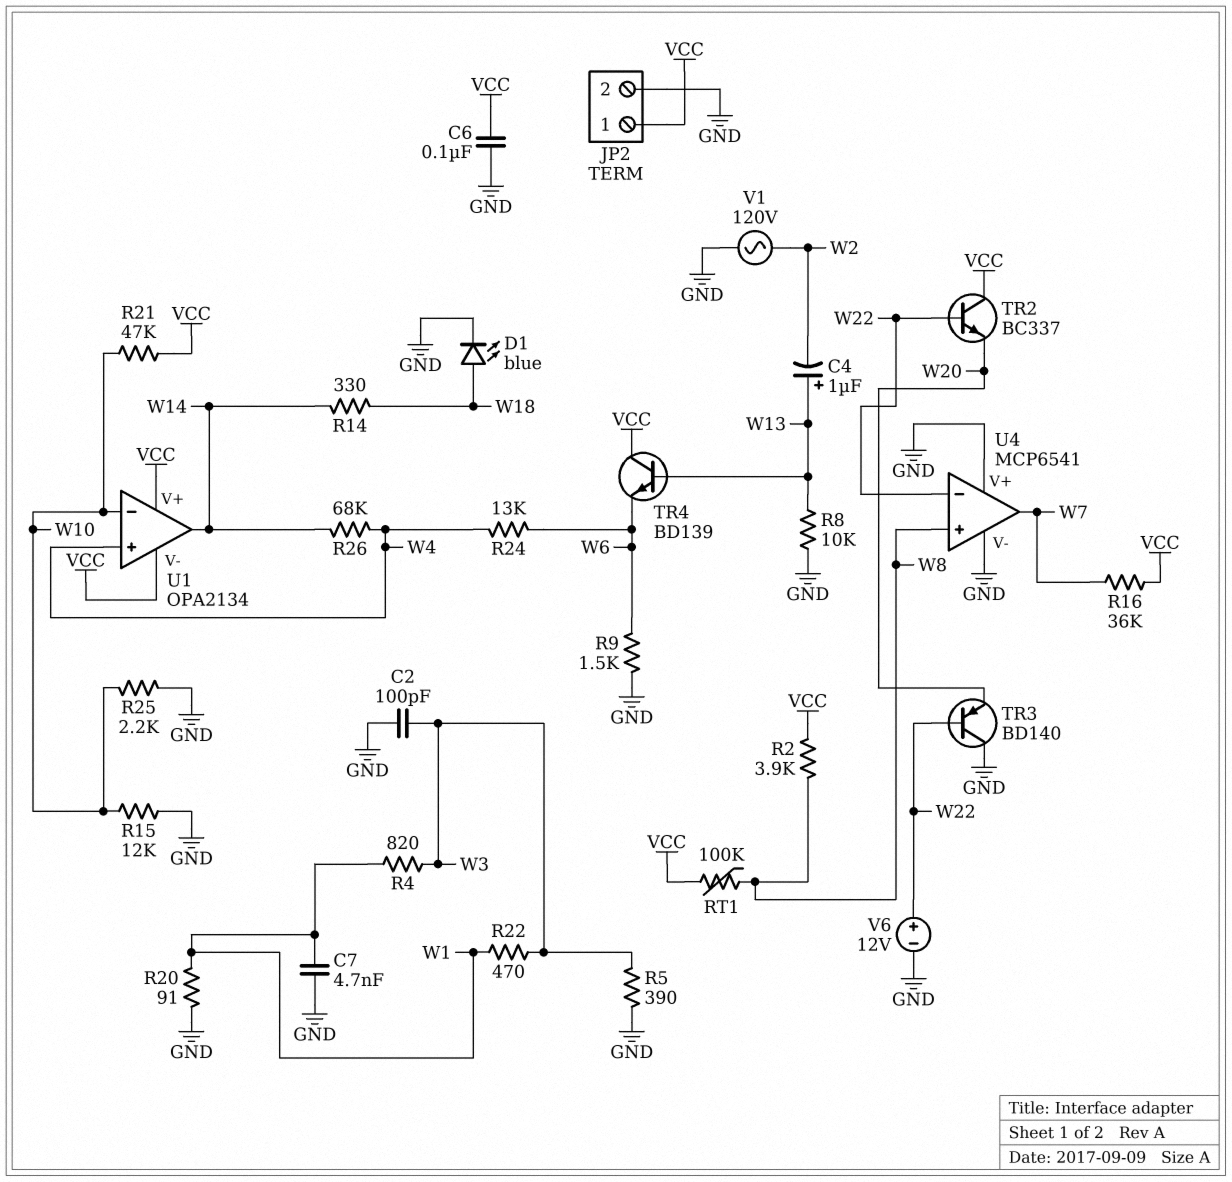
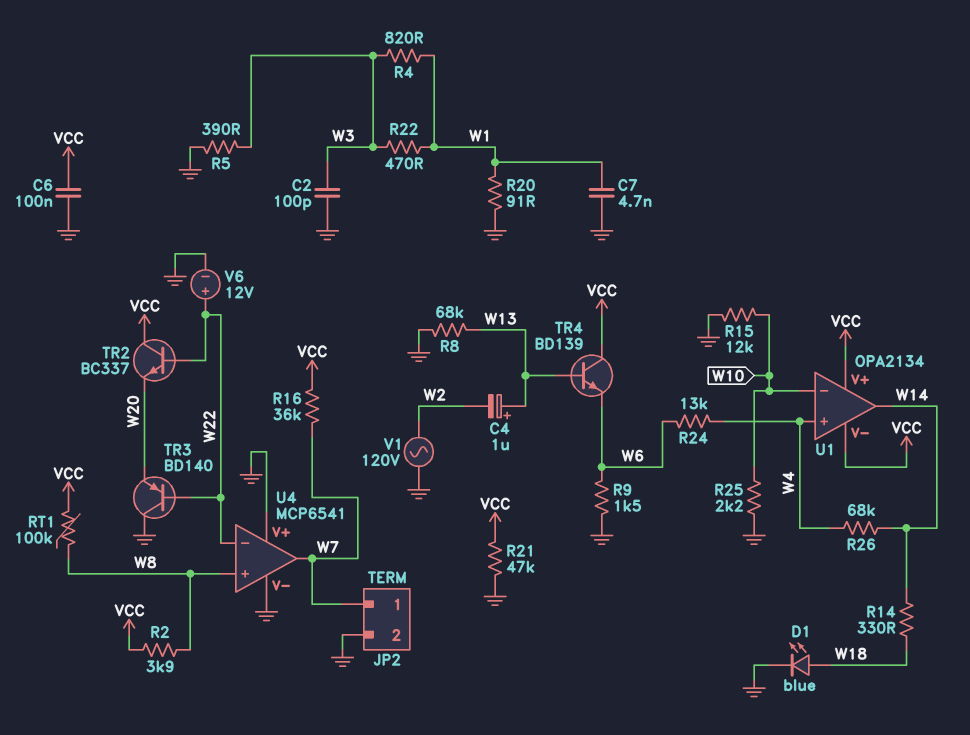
JP2 pin 1: VCC -> W7
R8: 10k (GND, W13) -> 68k (GND, W13)
R21: 47k (VCC, W10) -> 47k (GND, VCC)

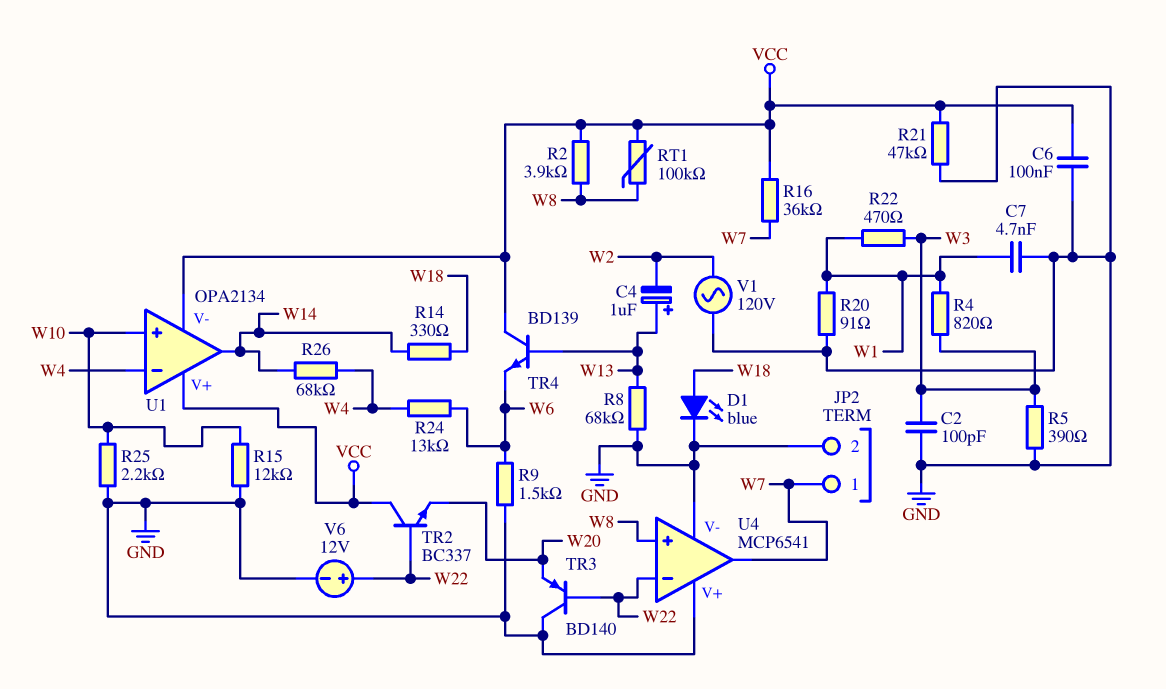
U1 pin in+: W4 -> W10
U1 pin in-: W10 -> W4

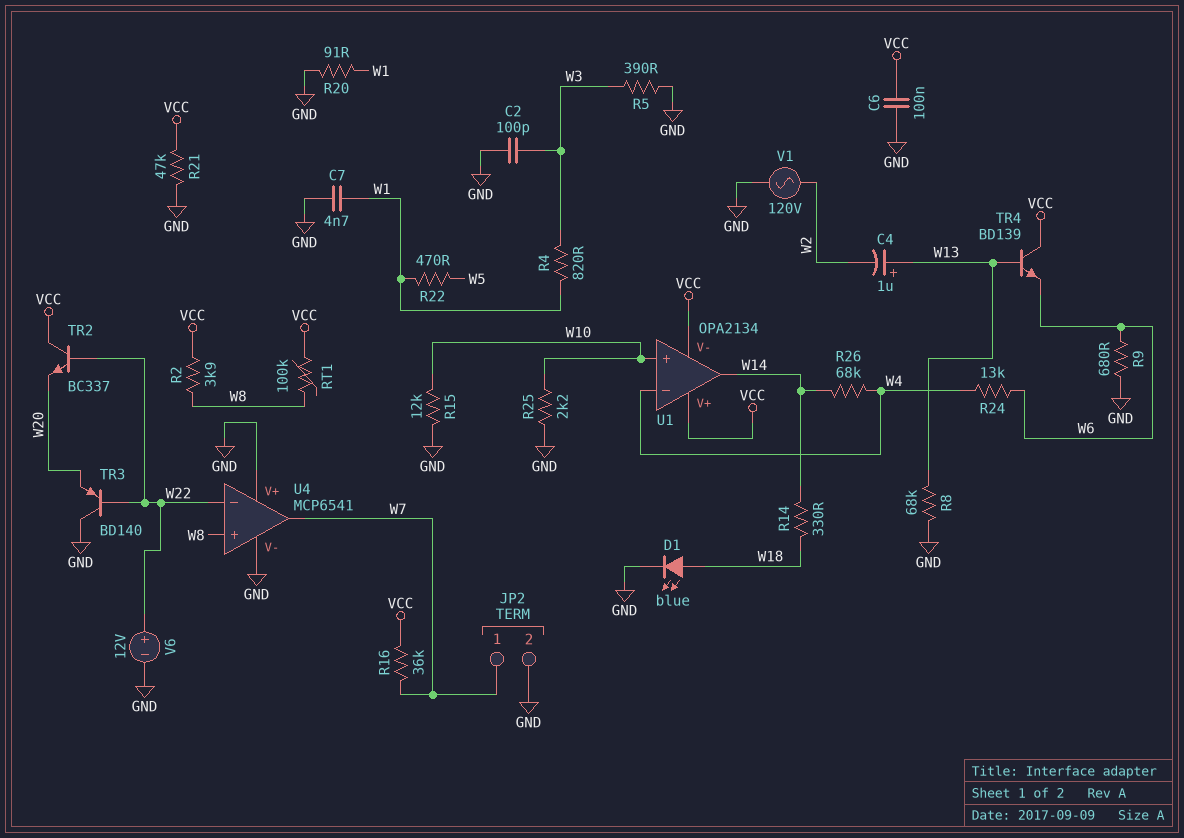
R9: 1.5k (GND, W6) -> 680 (GND, W6)
R22: 470 (W1, W3) -> 470 (W1, W5)

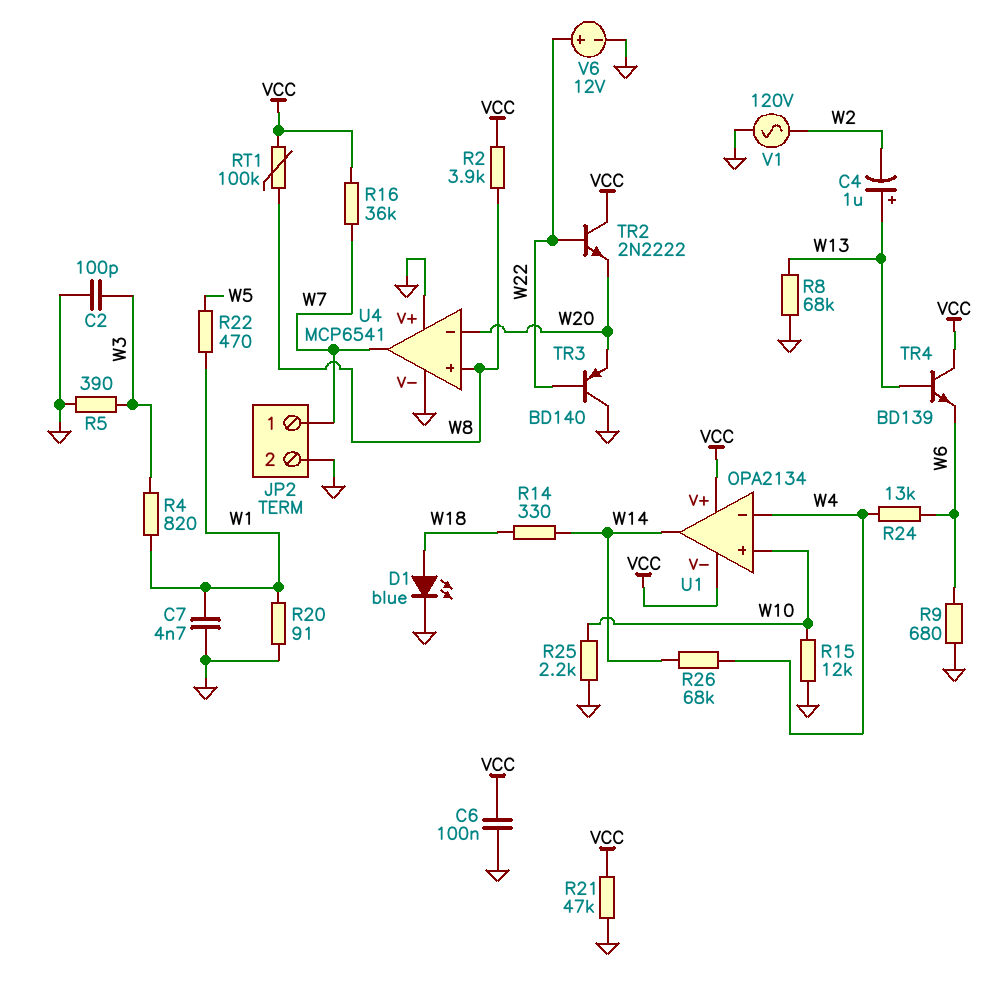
TR2: NPN BC337 (B W22, C VCC, E W20) -> NPN 2N2222 (B W22, C VCC, E W20)
U4 pin in-: W22 -> W20

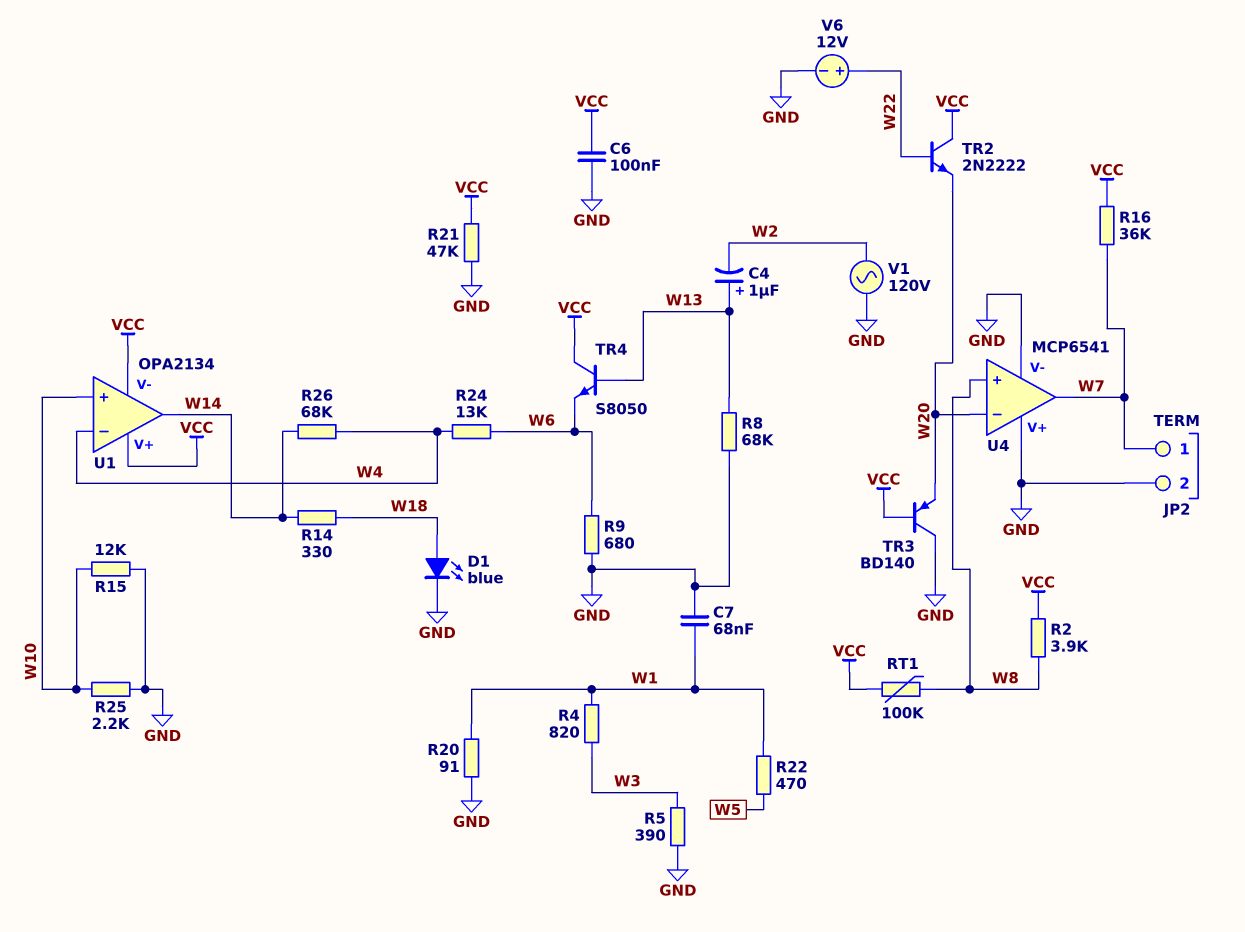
C2: 100pF (GND, W3) -> none
C7: 4.7nF (GND, W1) -> 68nF (GND, W1)
TR3: PNP BD140 (B W22, C GND, E W20) -> PNP BD140 (B VCC, C GND, E W20)
TR4: NPN BD139 (B W13, C VCC, E W6) -> NPN S8050 (B W13, C VCC, E W6)

